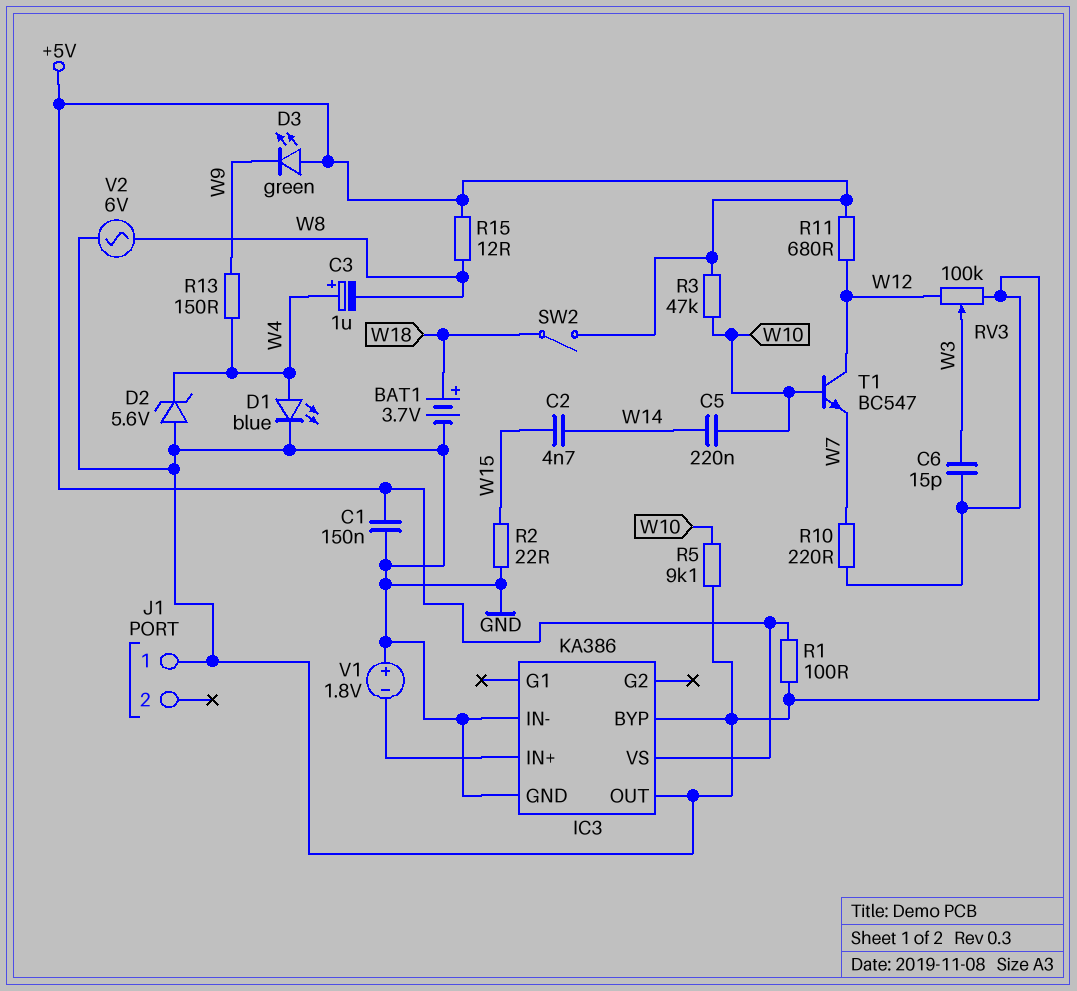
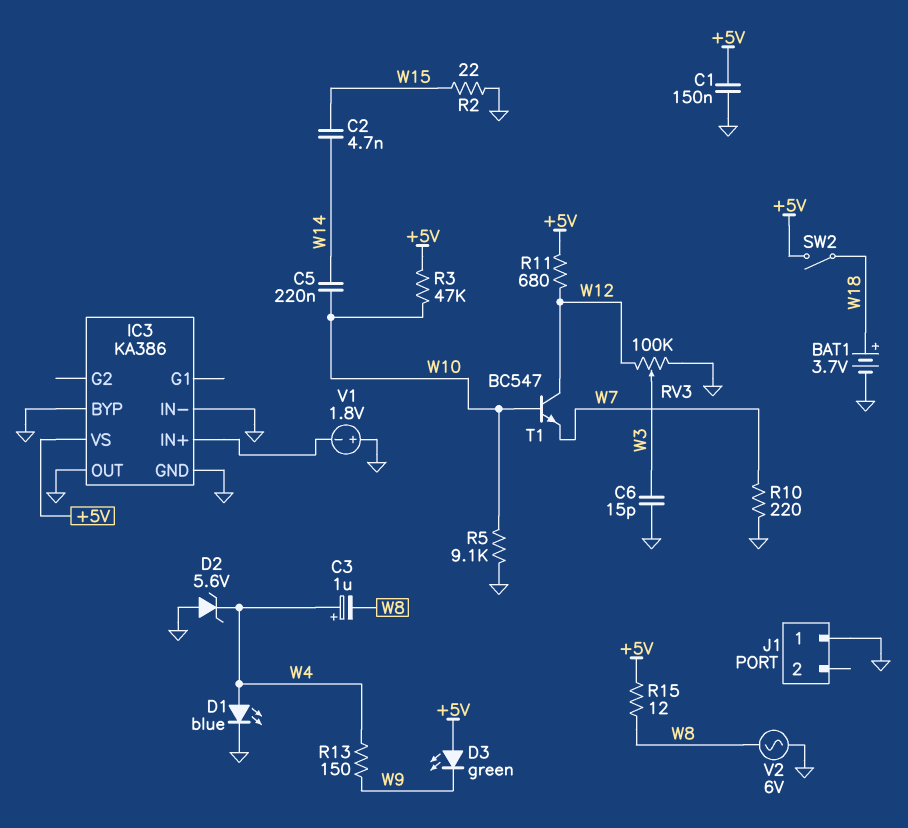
R1: 100 (+5V, GND) -> none

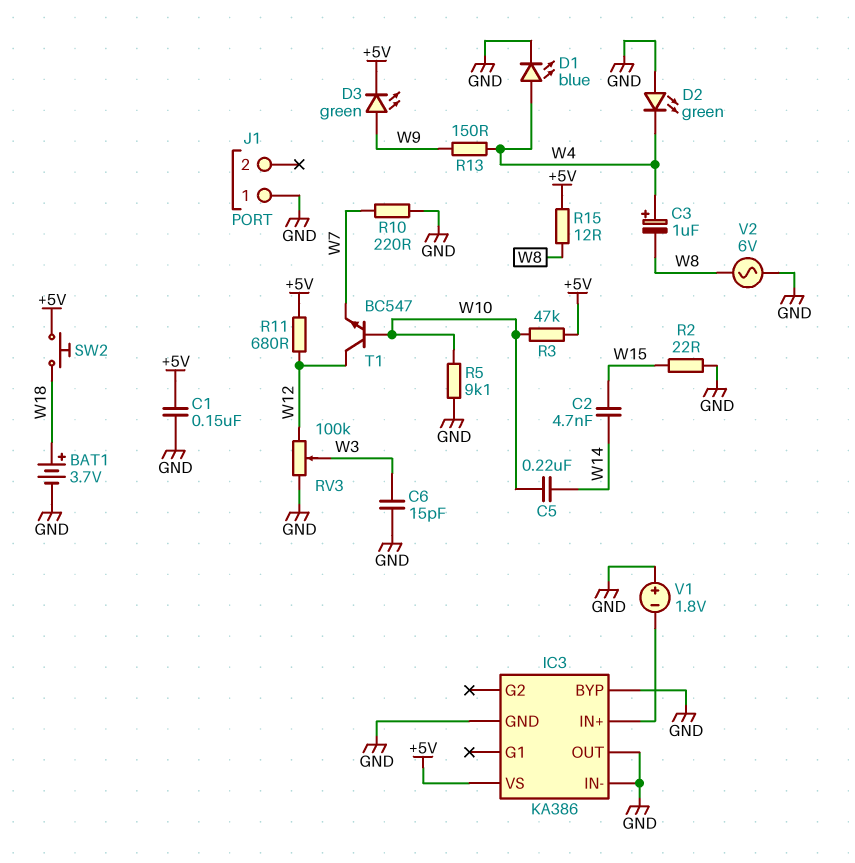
D2: zener 5.6V (A GND, K W4) -> LED green (A GND, K W4)
D3: LED green (A +5V, K W9) -> LED green (A W9, K +5V)
SW2: switch (+5V, W18) -> button (+5V, W18)

